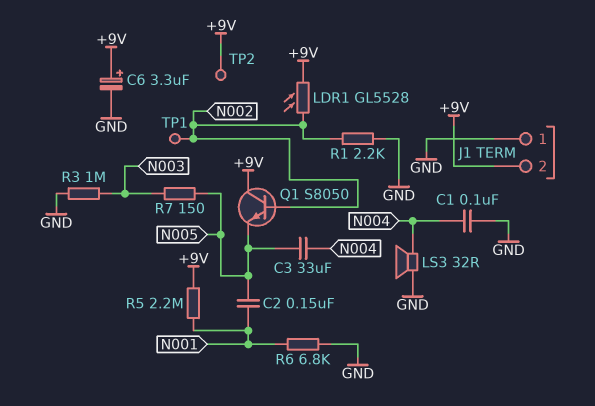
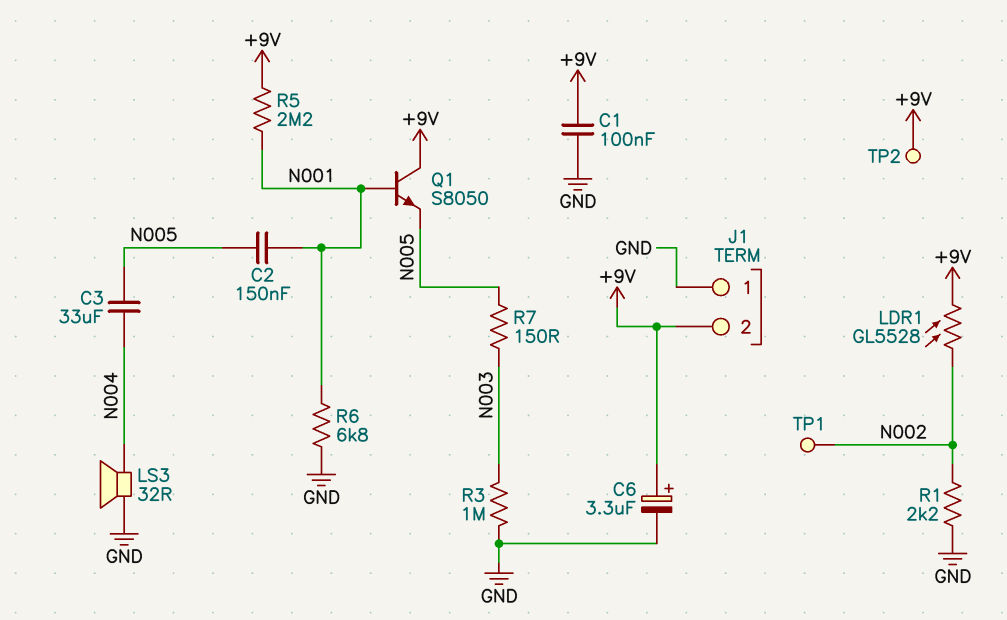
C1: 100nF (GND, N004) -> 100nF (+9V, GND)
Q1: NPN S8050 (B N002, C +9V, E N005) -> NPN S8050 (B N001, C +9V, E N005)

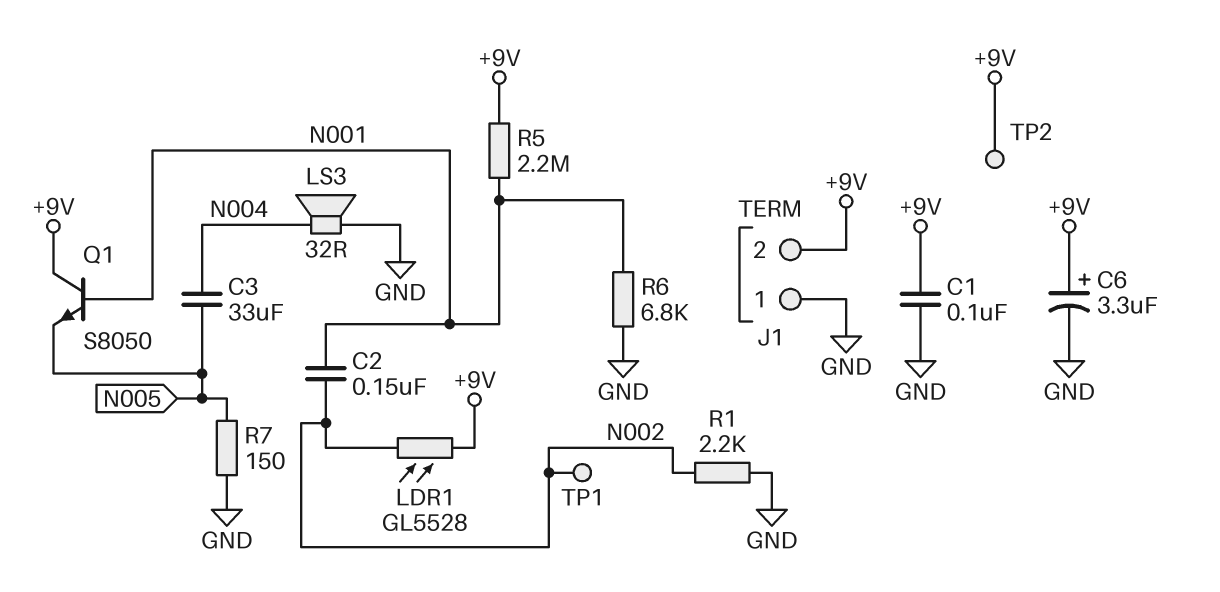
C2: 150nF (N001, N005) -> 150nF (N001, N002)
R3: 1M (GND, N003) -> none
R7: 150 (N003, N005) -> 150 (GND, N005)

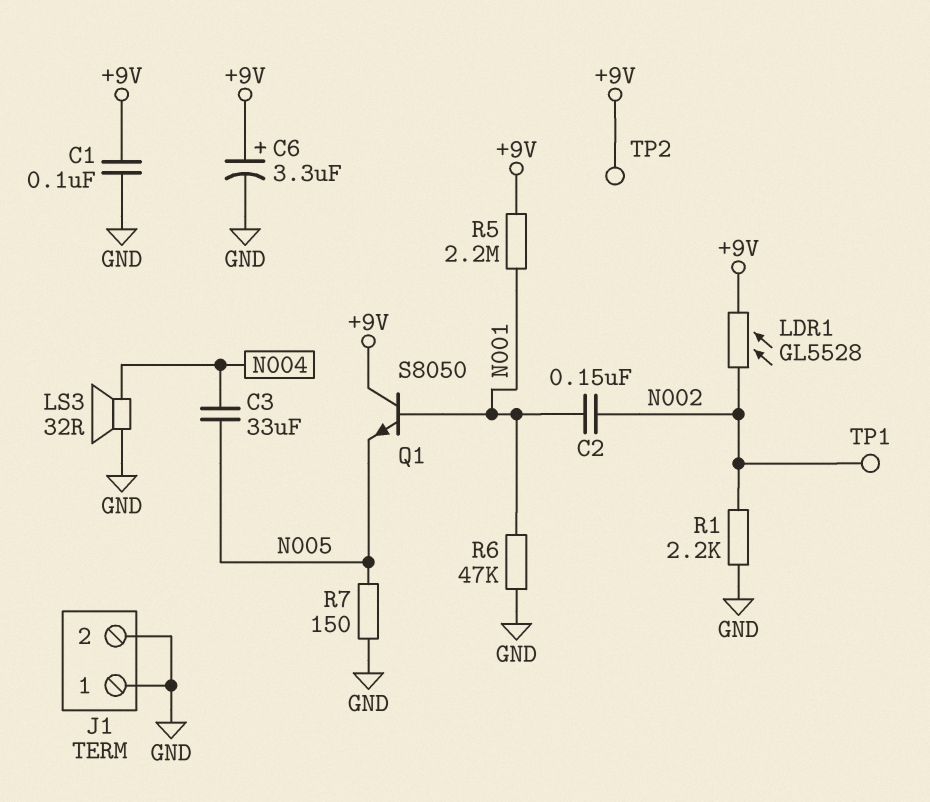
J1 pin 2: +9V -> GND
R6: 6.8k (GND, N001) -> 47k (GND, N001)

